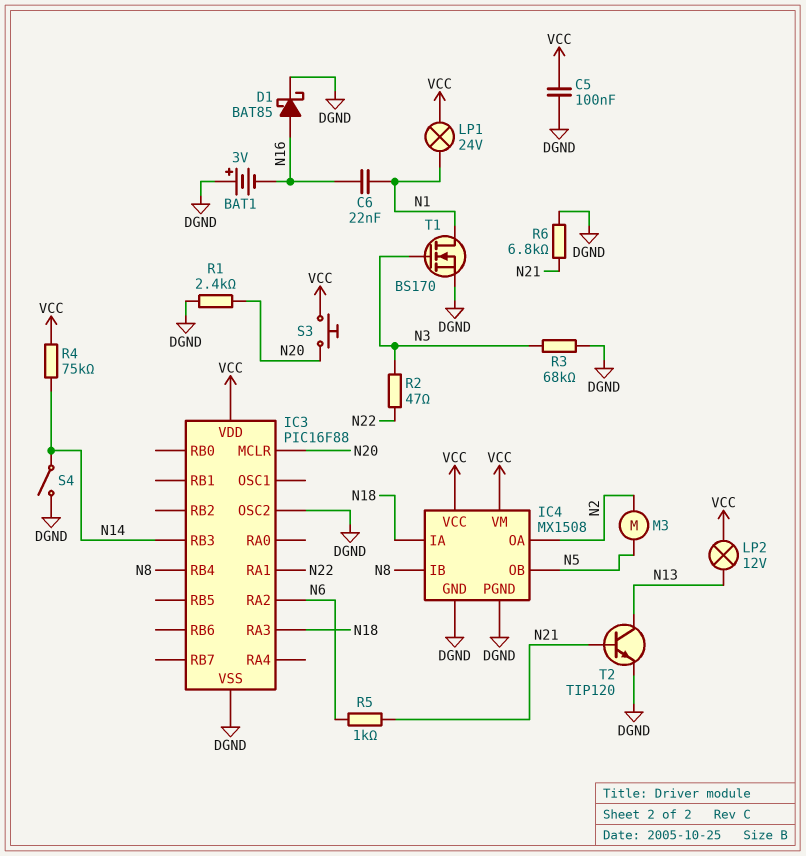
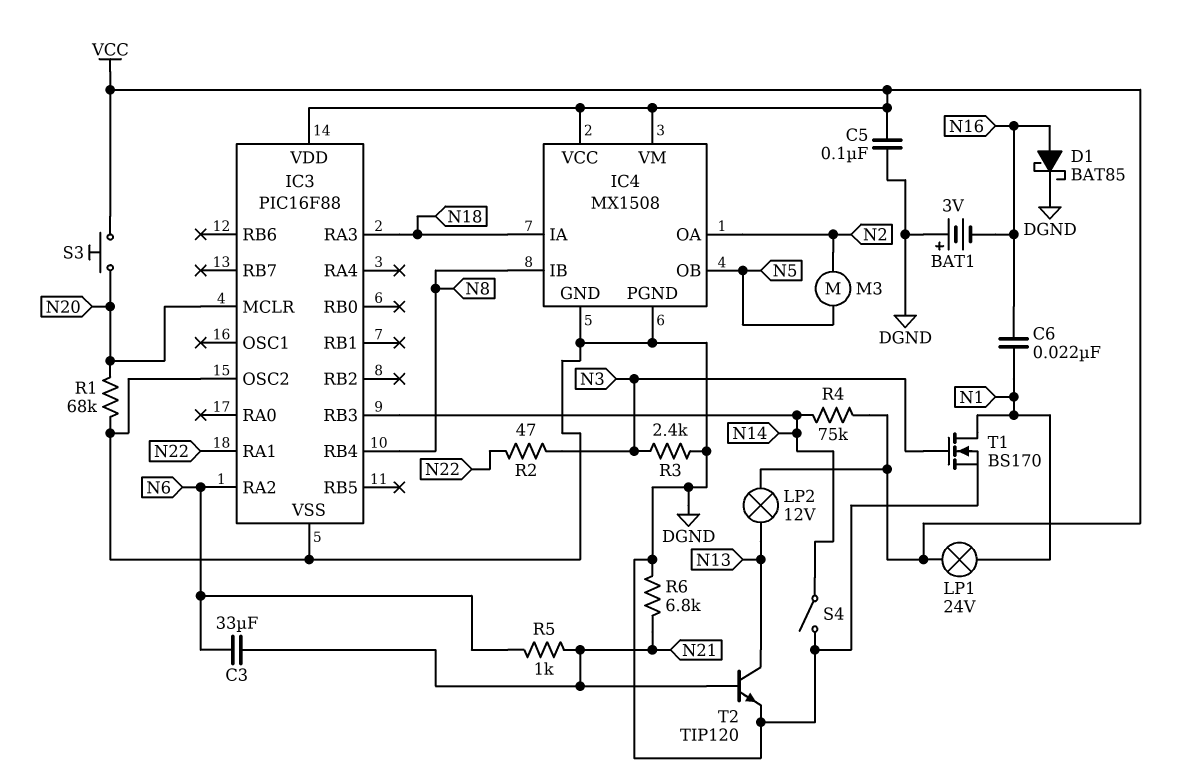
C3: none -> 33uF (N6, N21)
R1: 2.4k (DGND, N20) -> 68k (DGND, N20)
R3: 68k (DGND, N3) -> 2.4k (DGND, N3)

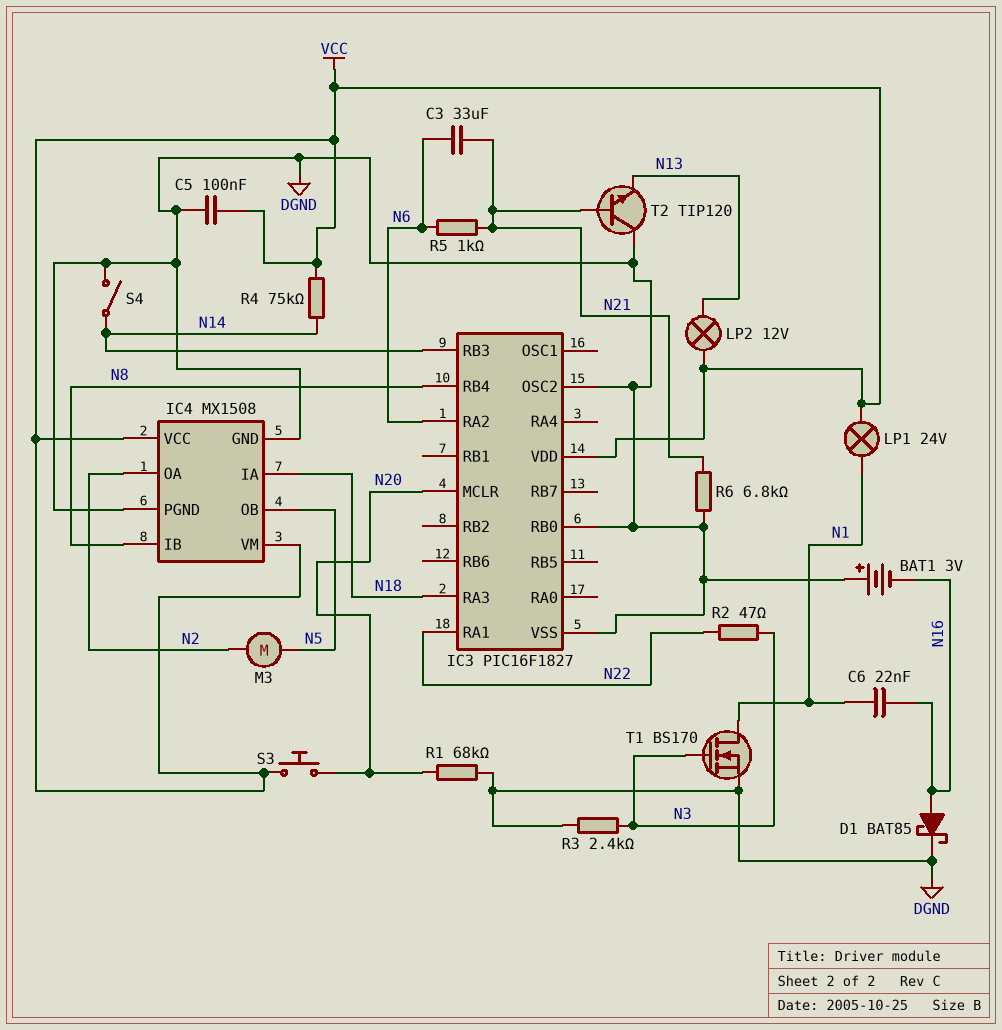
IC3: PIC16F88 -> PIC16F1827
IC3 pin RB0: none -> DGND
T2: NPN TIP120 (B N21, C N13, E DGND) -> NPN TIP120 (B N21, C DGND, E N13)

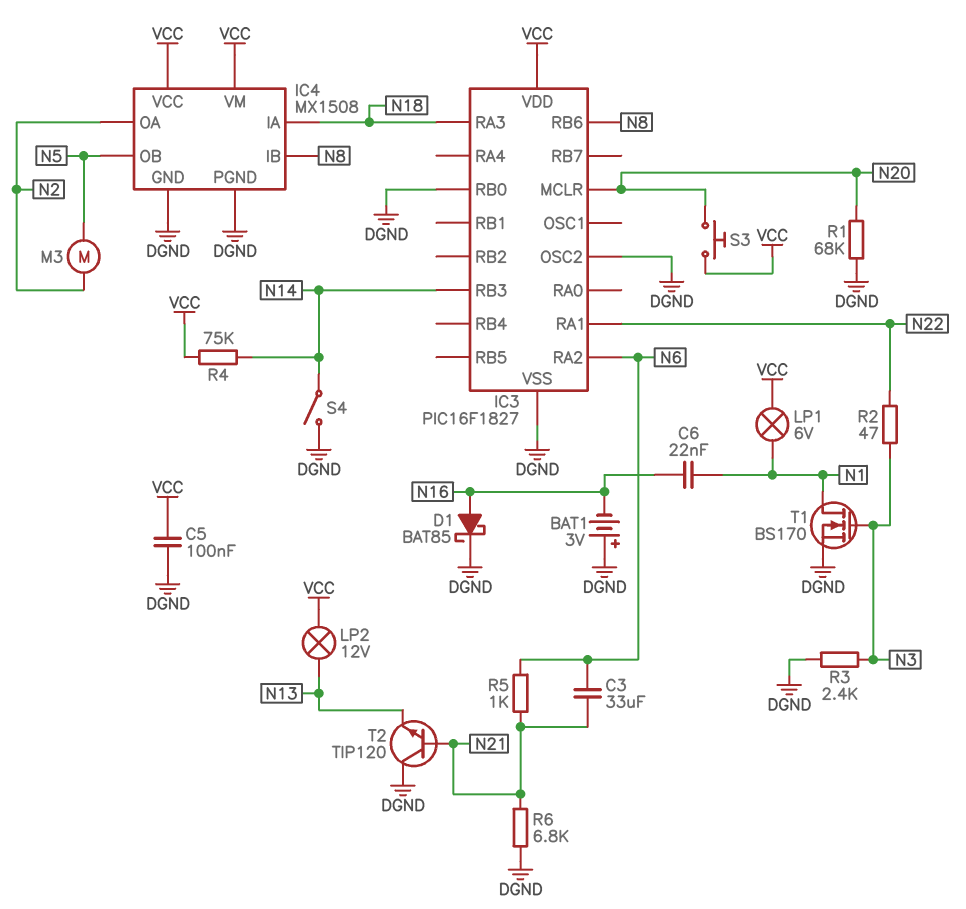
IC3 pin RB4: N8 -> none
IC3 pin RB6: none -> N8
LP1: lamp 24V (N1, VCC) -> lamp 6V (N1, VCC)

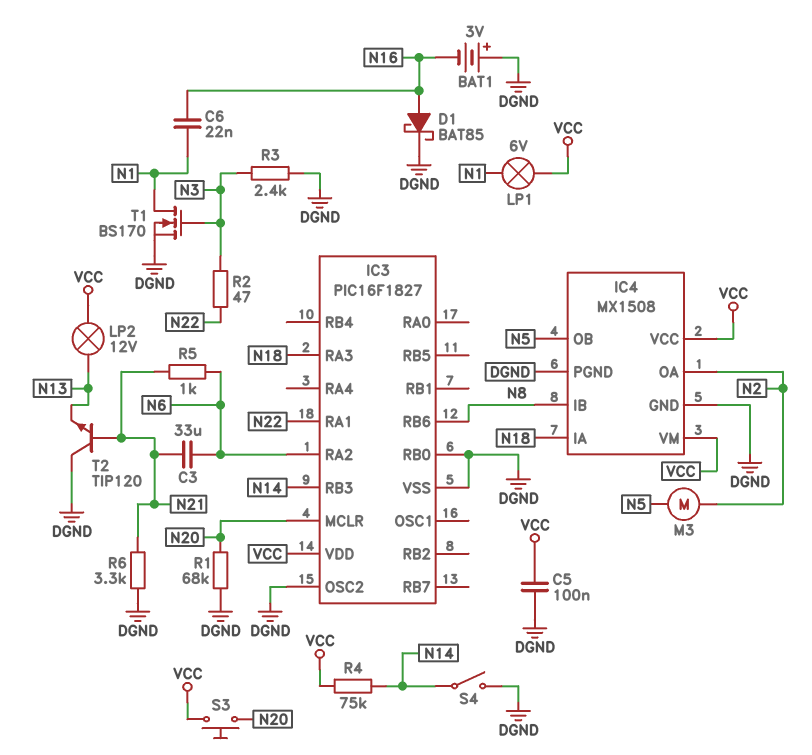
R6: 6.8k (DGND, N21) -> 3.3k (DGND, N21)

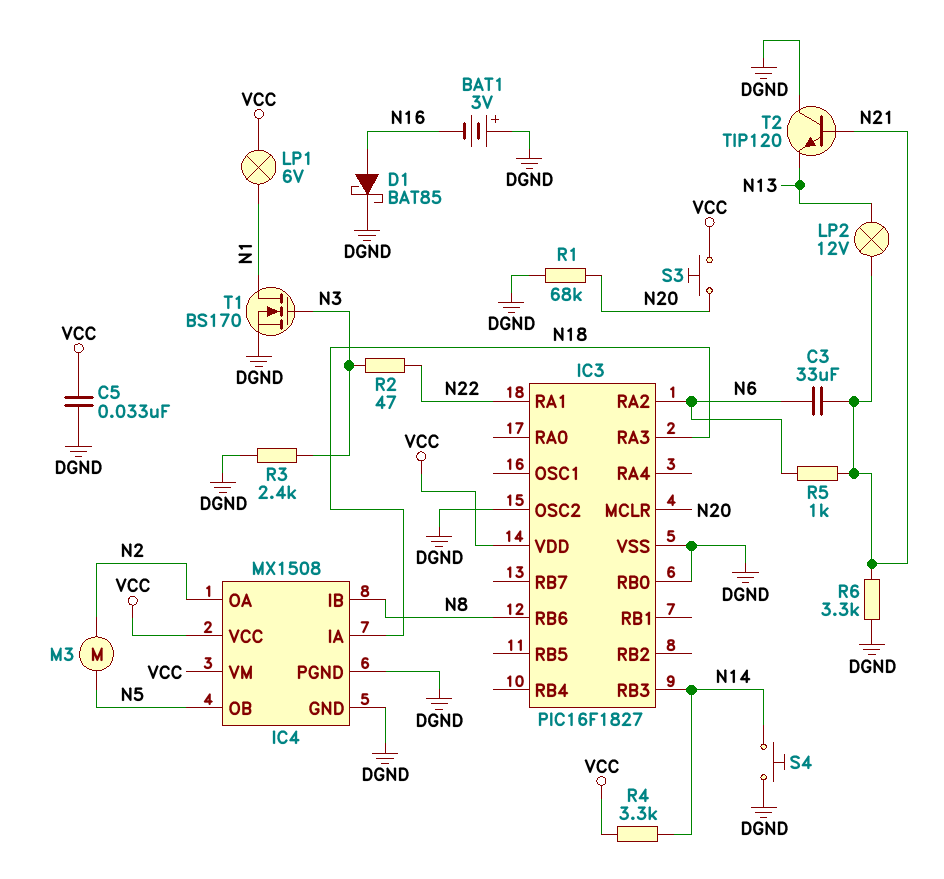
C5: 100nF (DGND, VCC) -> 33nF (DGND, VCC)
C6: 22nF (N1, N16) -> none
LP2: lamp 12V (N13, VCC) -> lamp 12V (N13, N21)
R4: 75k (N14, VCC) -> 3.3k (N14, VCC)
S4: switch (DGND, N14) -> button (DGND, N14)

